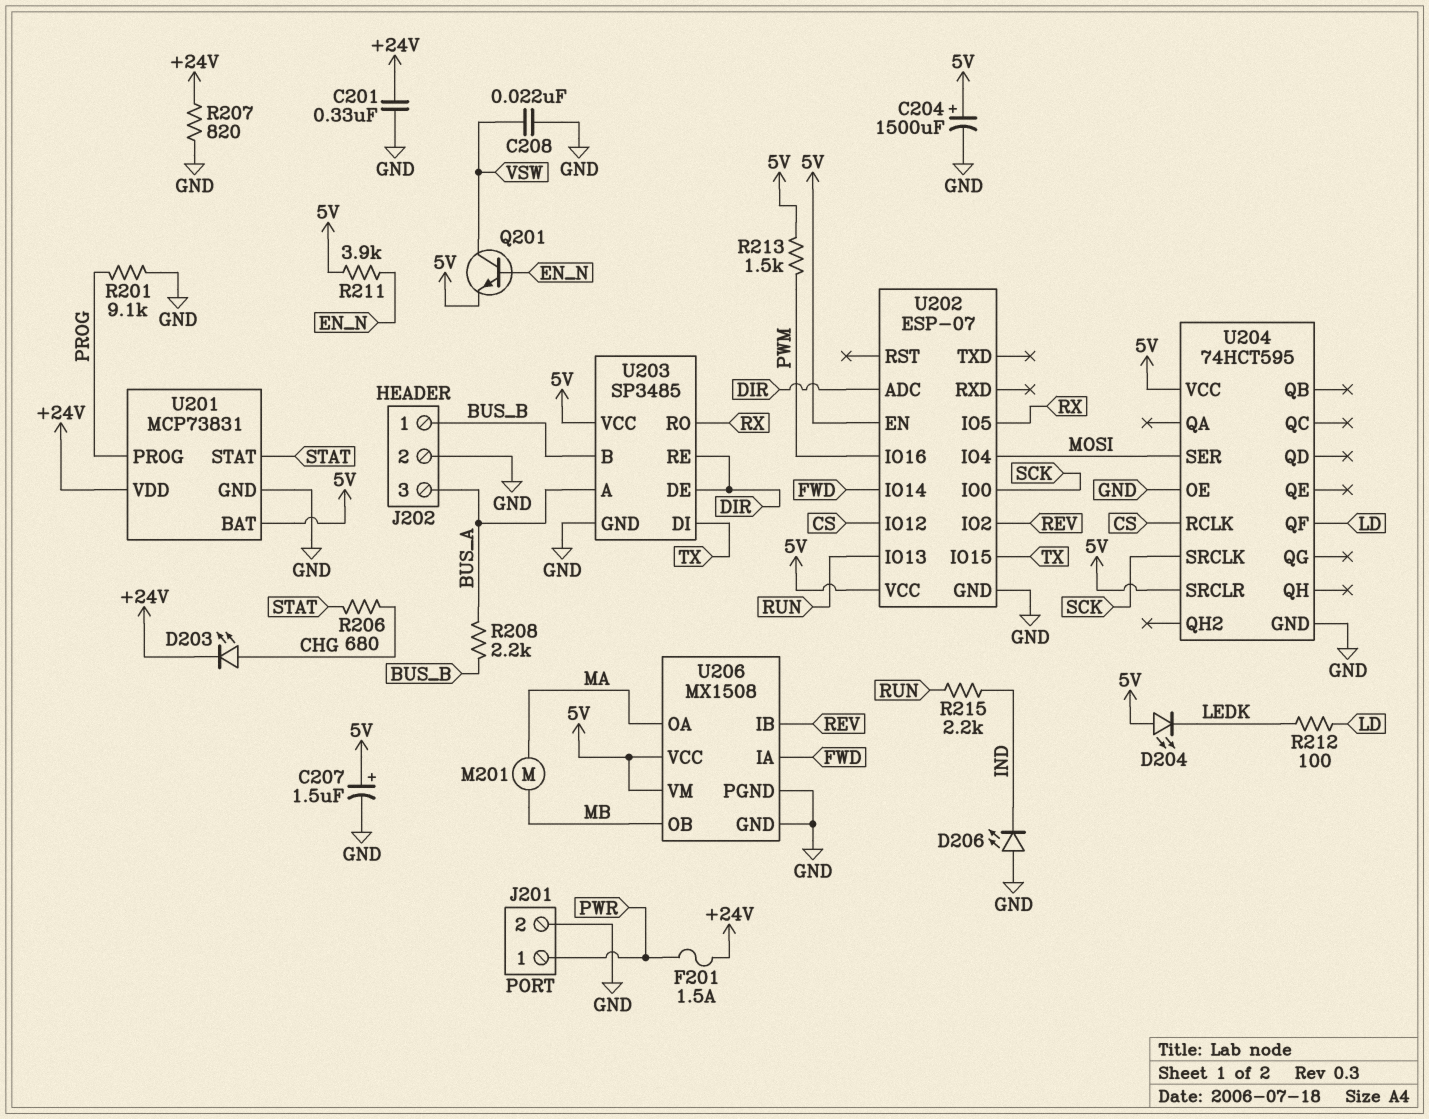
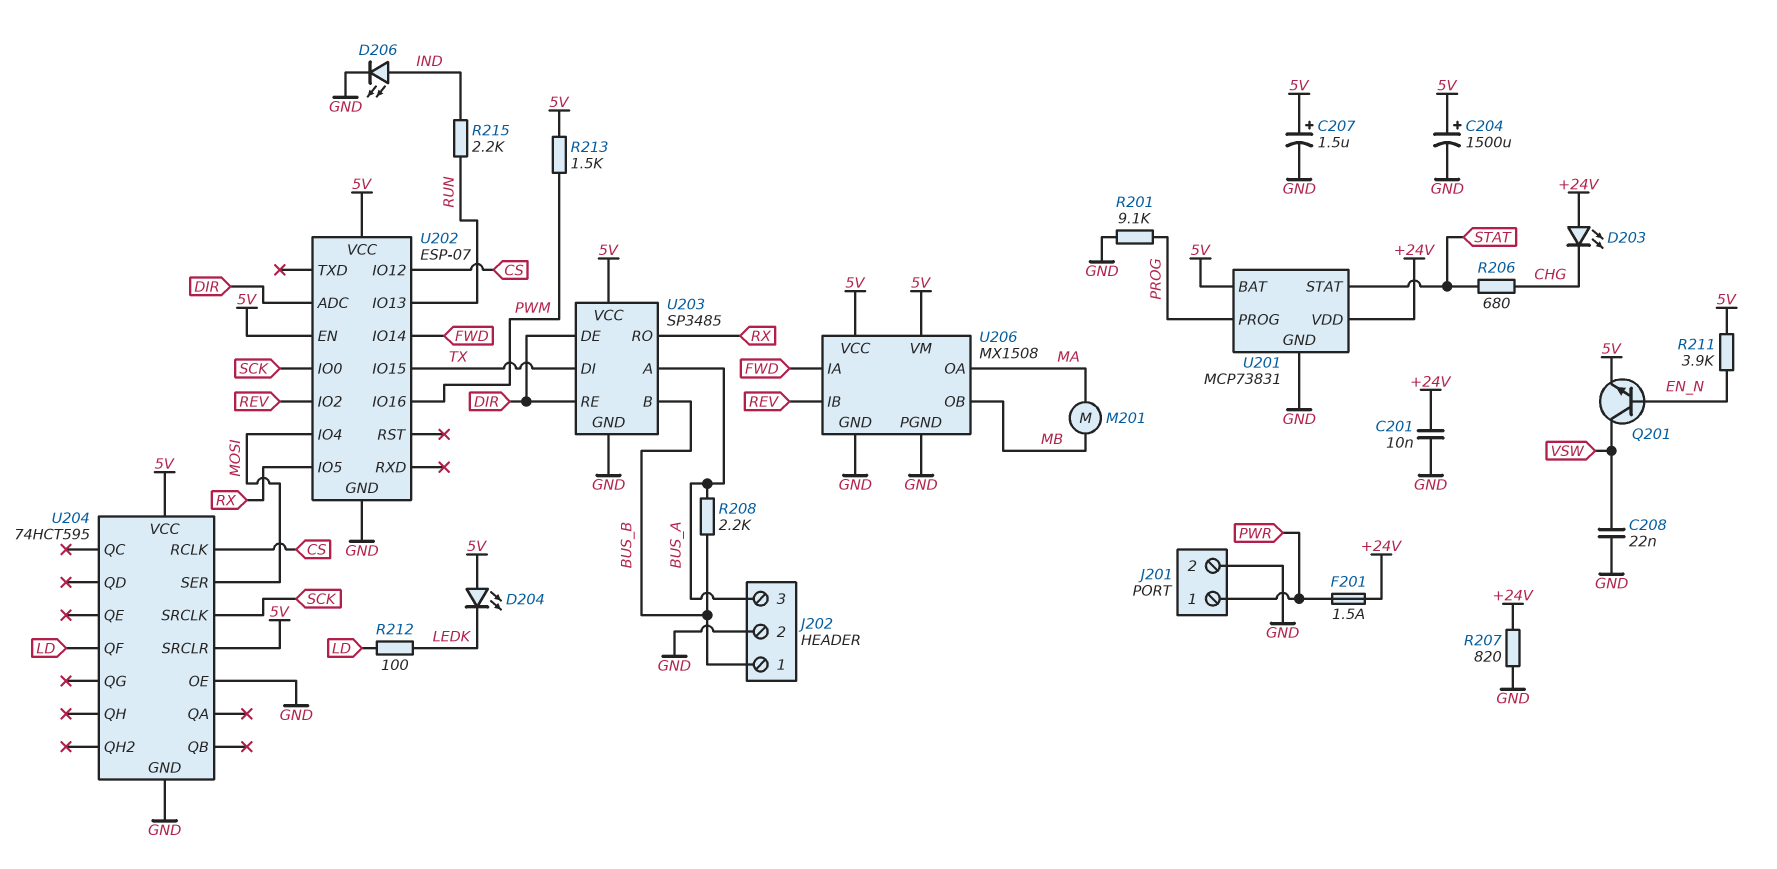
C201: 330nF (+24V, GND) -> 10nF (+24V, GND)
D203: LED (A CHG, K +24V) -> LED (A +24V, K CHG)
D206: LED (A GND, K IND) -> LED (A IND, K GND)

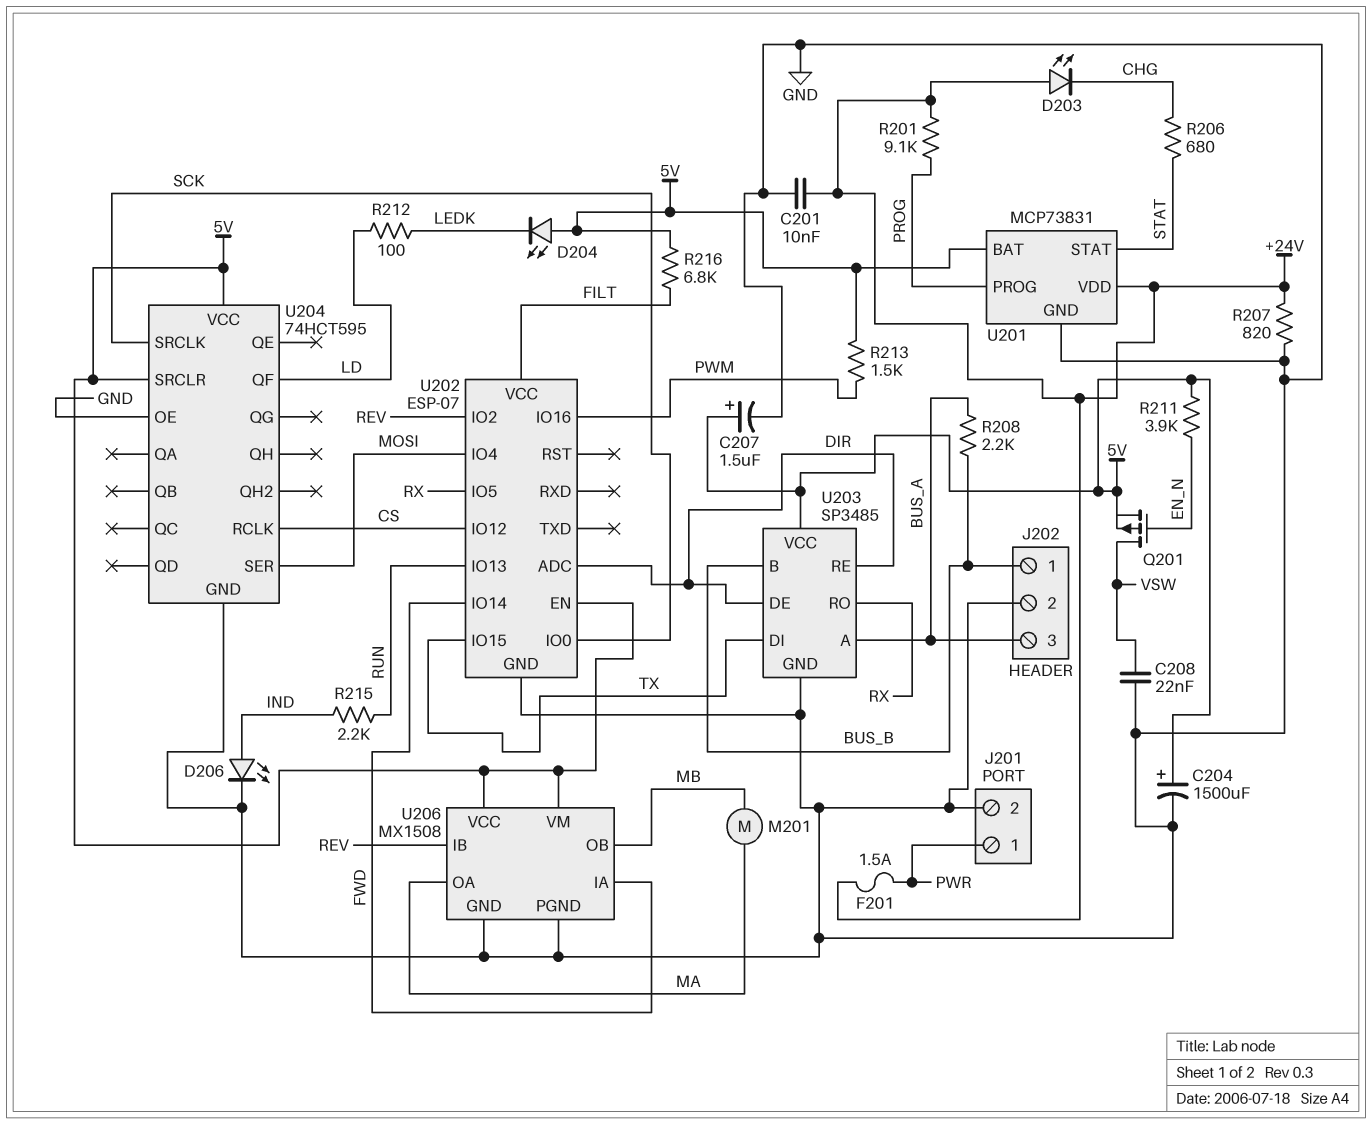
Q201: NPN (B EN_N, C VSW, E 5V) -> PMOS (G EN_N, D VSW, S 5V)
R201: 9.1k (GND, PROG) -> 9.1k (+24V, PROG)
R216: none -> 6.8k (5V, FILT)
U202 pin VCC: 5V -> FILT

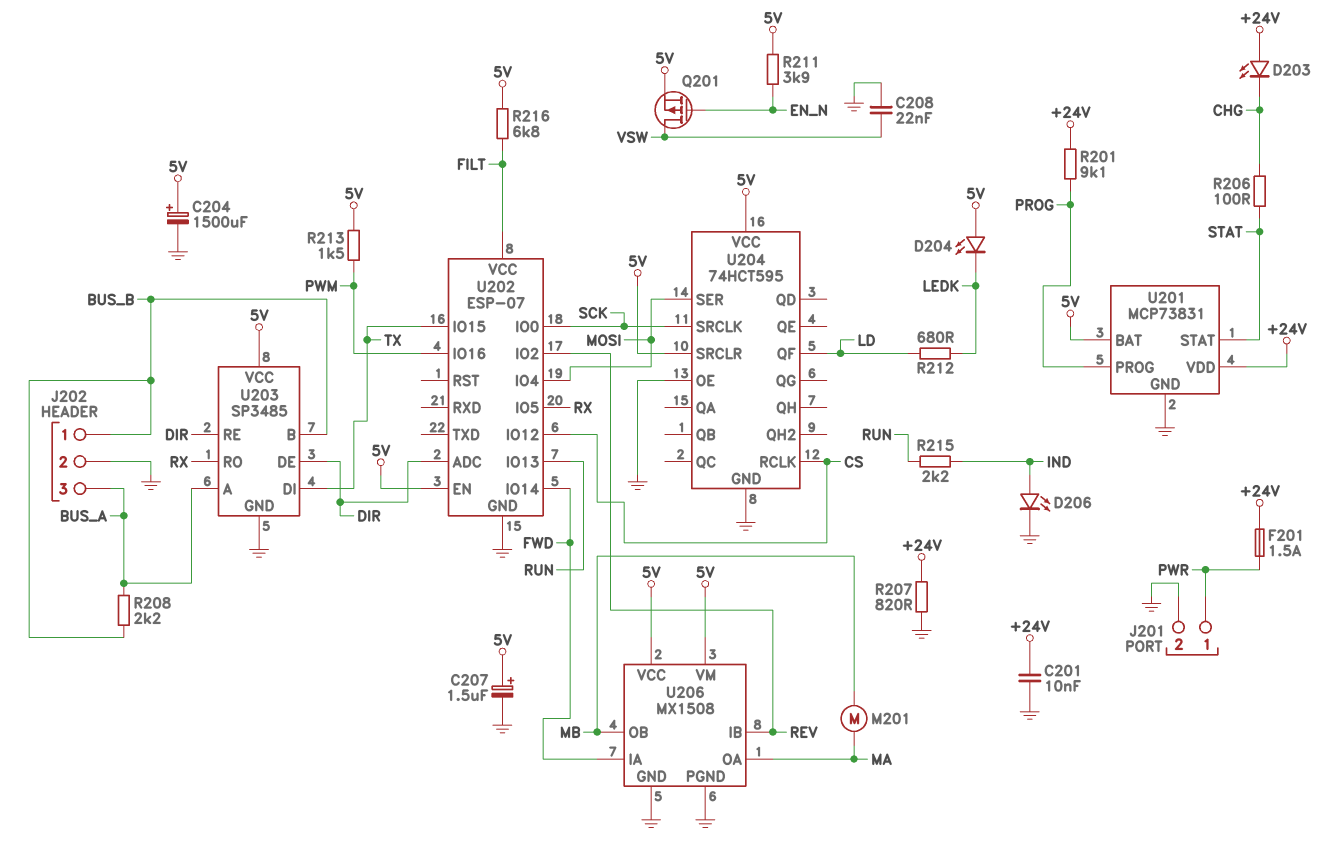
R206: 680 (CHG, STAT) -> 100 (CHG, STAT)
R212: 100 (LD, LEDK) -> 680 (LD, LEDK)

